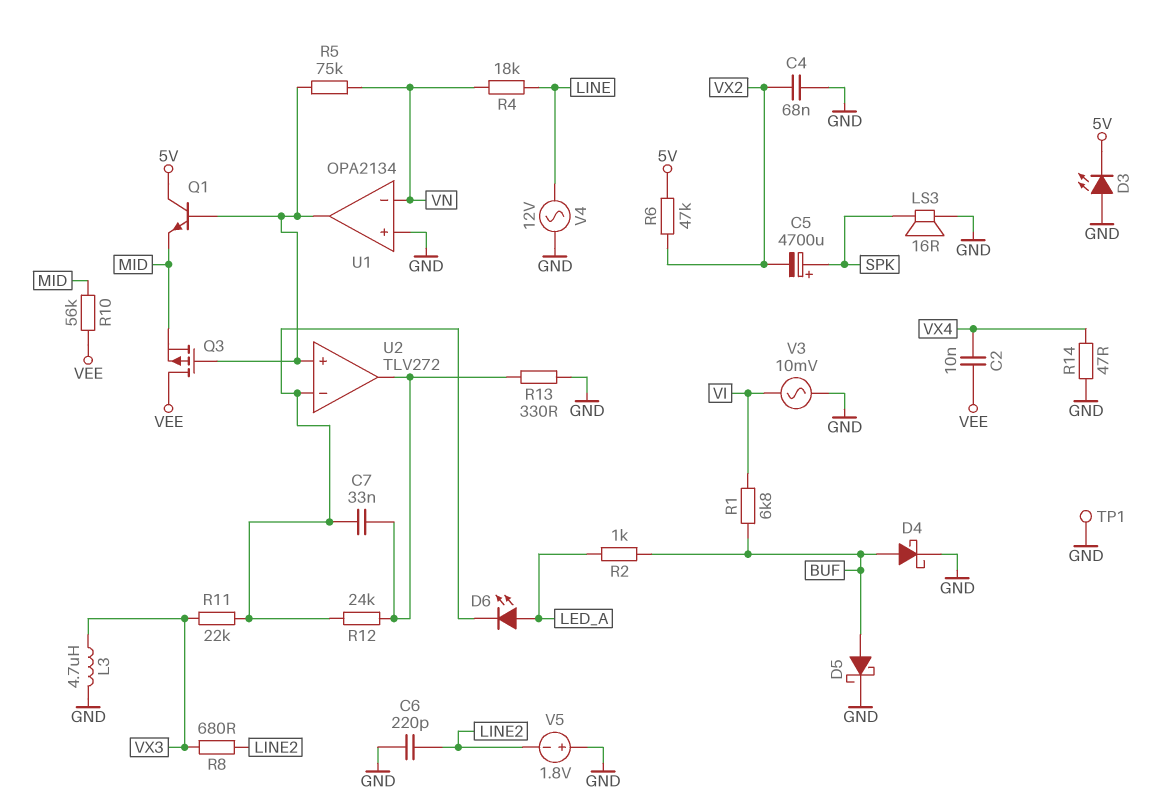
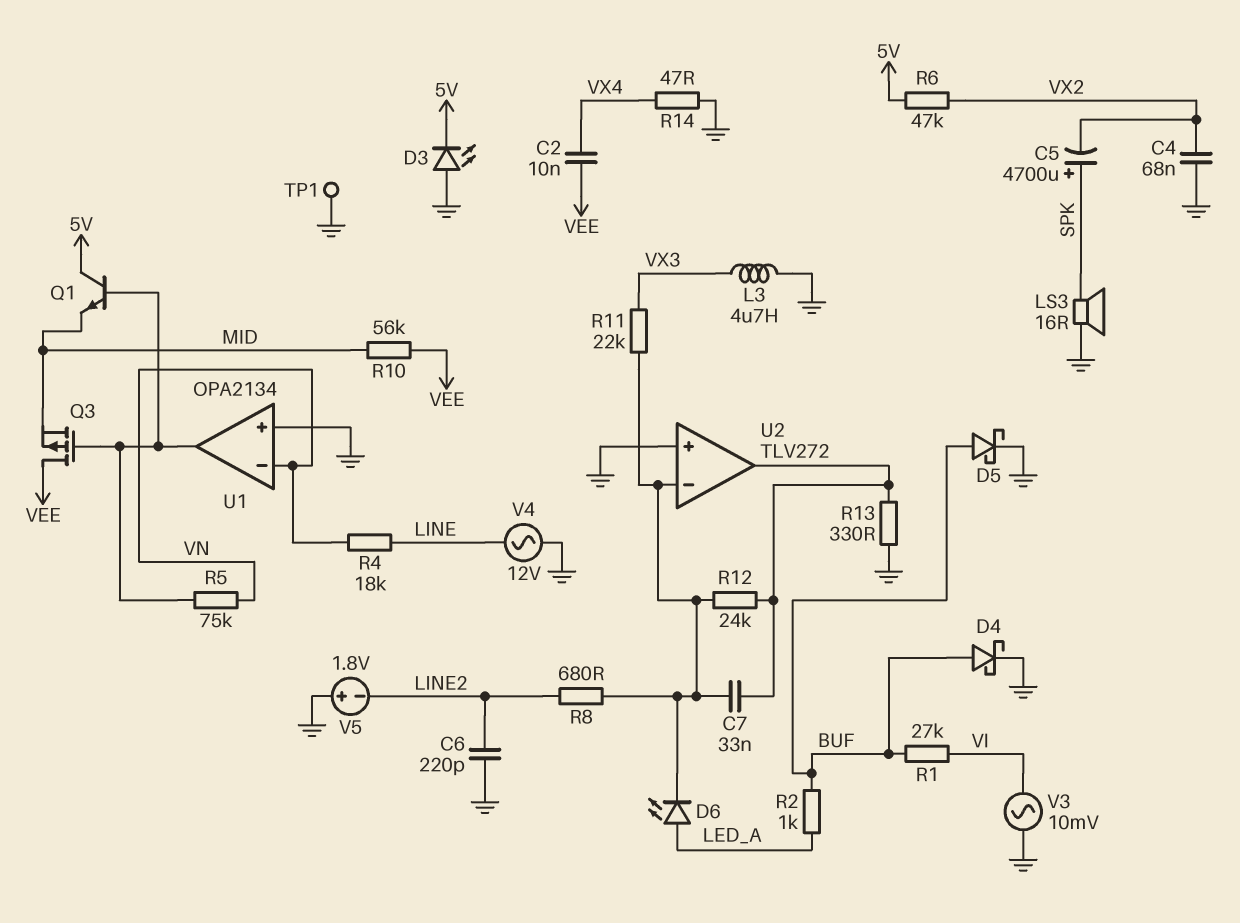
R1: 6.8k (BUF, VI) -> 27k (BUF, VI)
R8: 680 (LINE2, VX3) -> 680 (LINE2, U2/in-)
U2 pin in+: U1/out -> GND

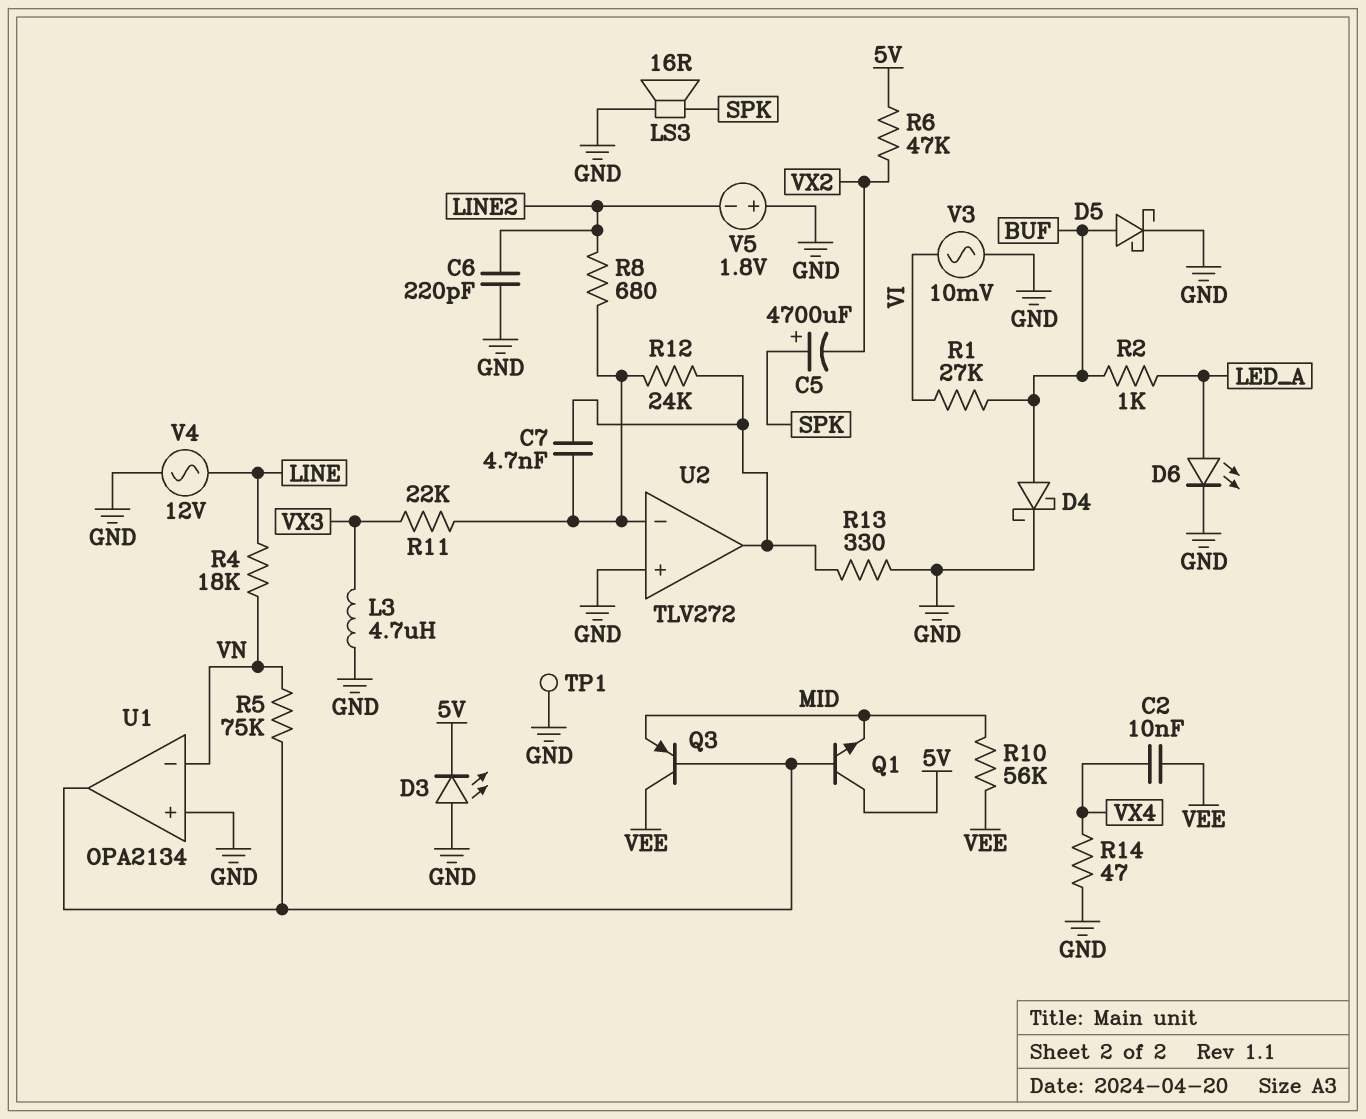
C4: 68nF (GND, VX2) -> none
C7: 33nF (U2/in-, U2/out) -> 4.7nF (U2/in-, U2/out)
D6: LED (A LED_A, K U2/in-) -> LED (A LED_A, K GND)
Q3: PMOS (G U1/out, D VEE, S MID) -> PNP (B U1/out, C VEE, E MID)

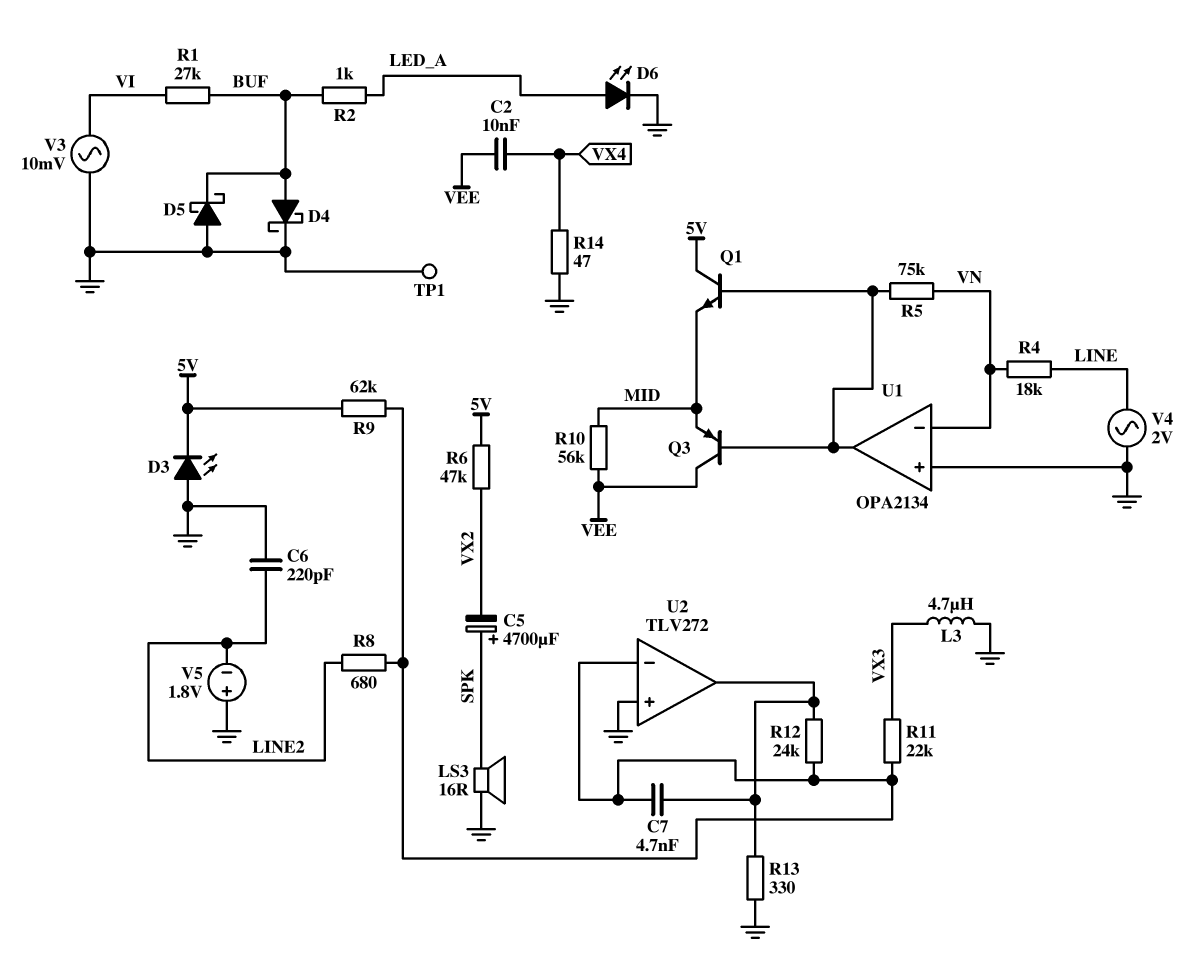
D5: schottky (A BUF, K GND) -> schottky (A GND, K BUF)
R9: none -> 62k (5V, U2/in-)
V4: AC 12V (GND, LINE) -> AC 2V (GND, LINE)

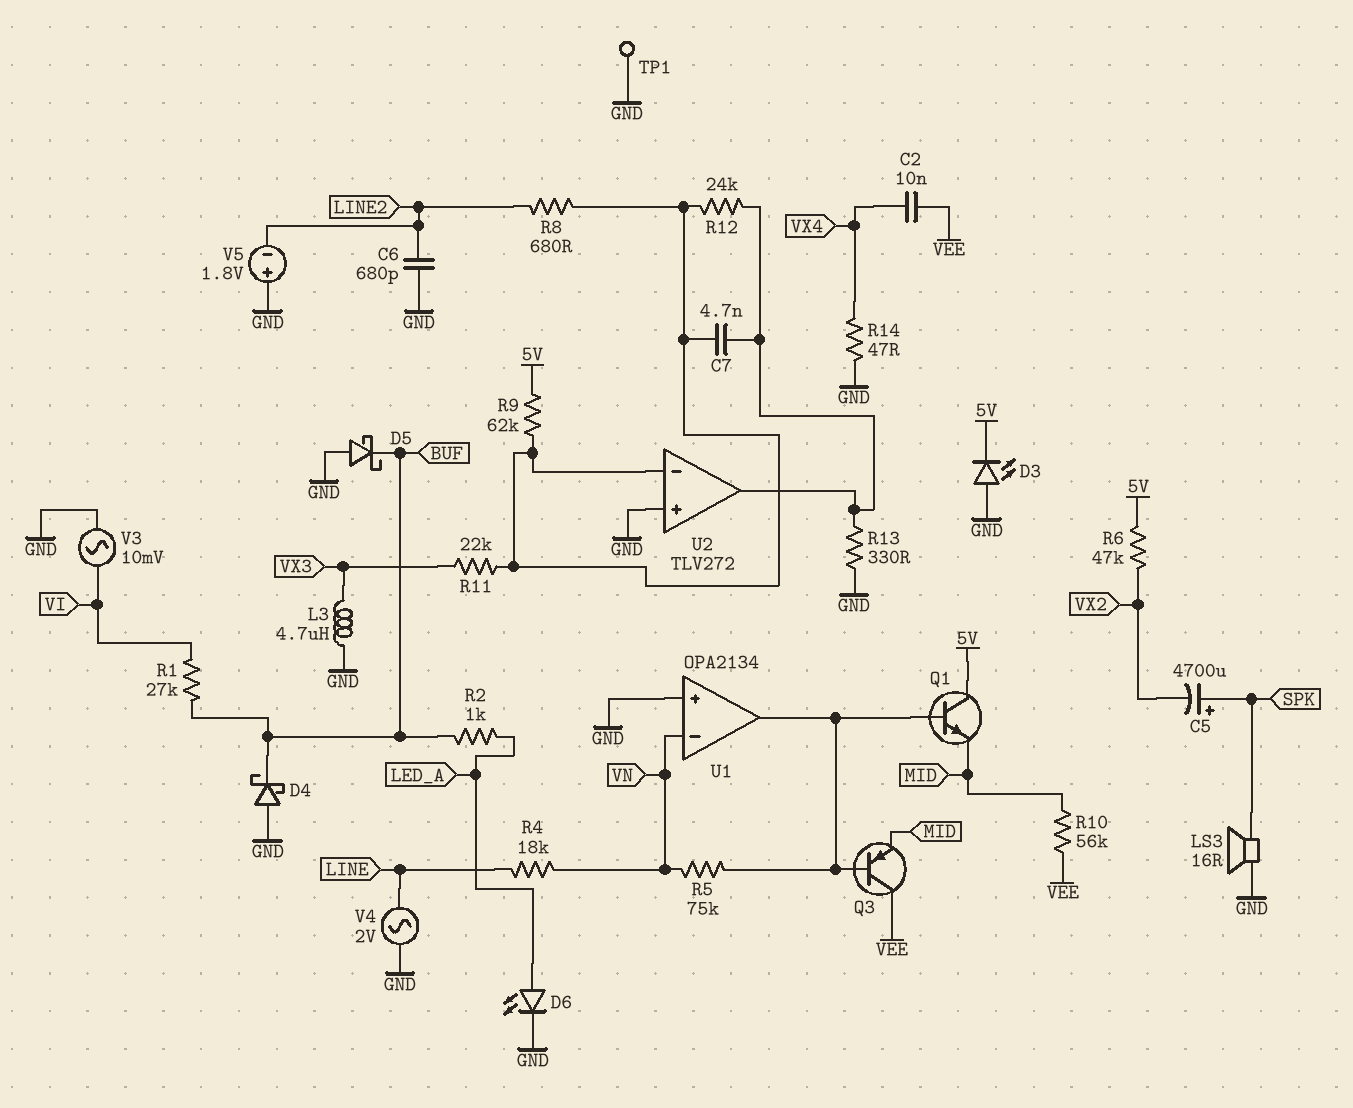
C6: 220pF (GND, LINE2) -> 680pF (GND, LINE2)
D4: schottky (A BUF, K GND) -> schottky (A GND, K BUF)

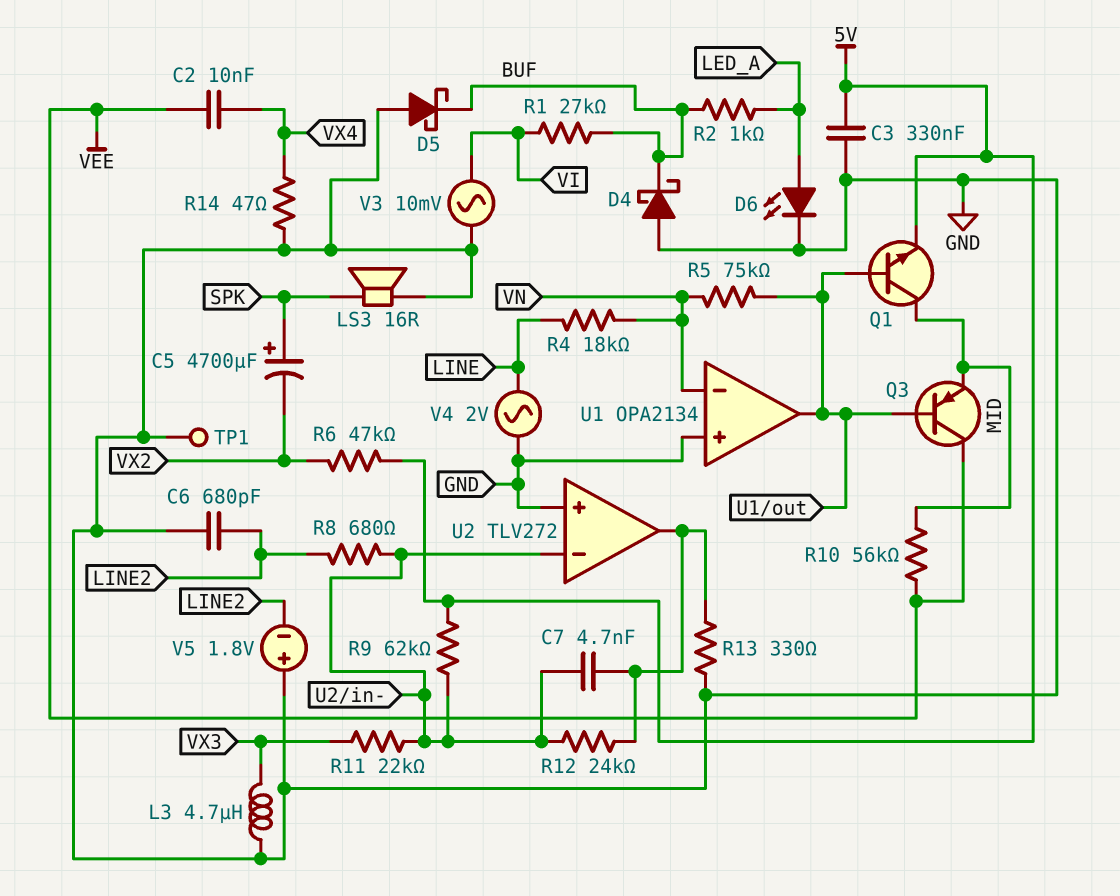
C3: none -> 330nF (5V, GND)
D3: LED (A GND, K 5V) -> none
Q1: NPN (B U1/out, C 5V, E MID) -> NPN (B U1/out, C MID, E 5V)

